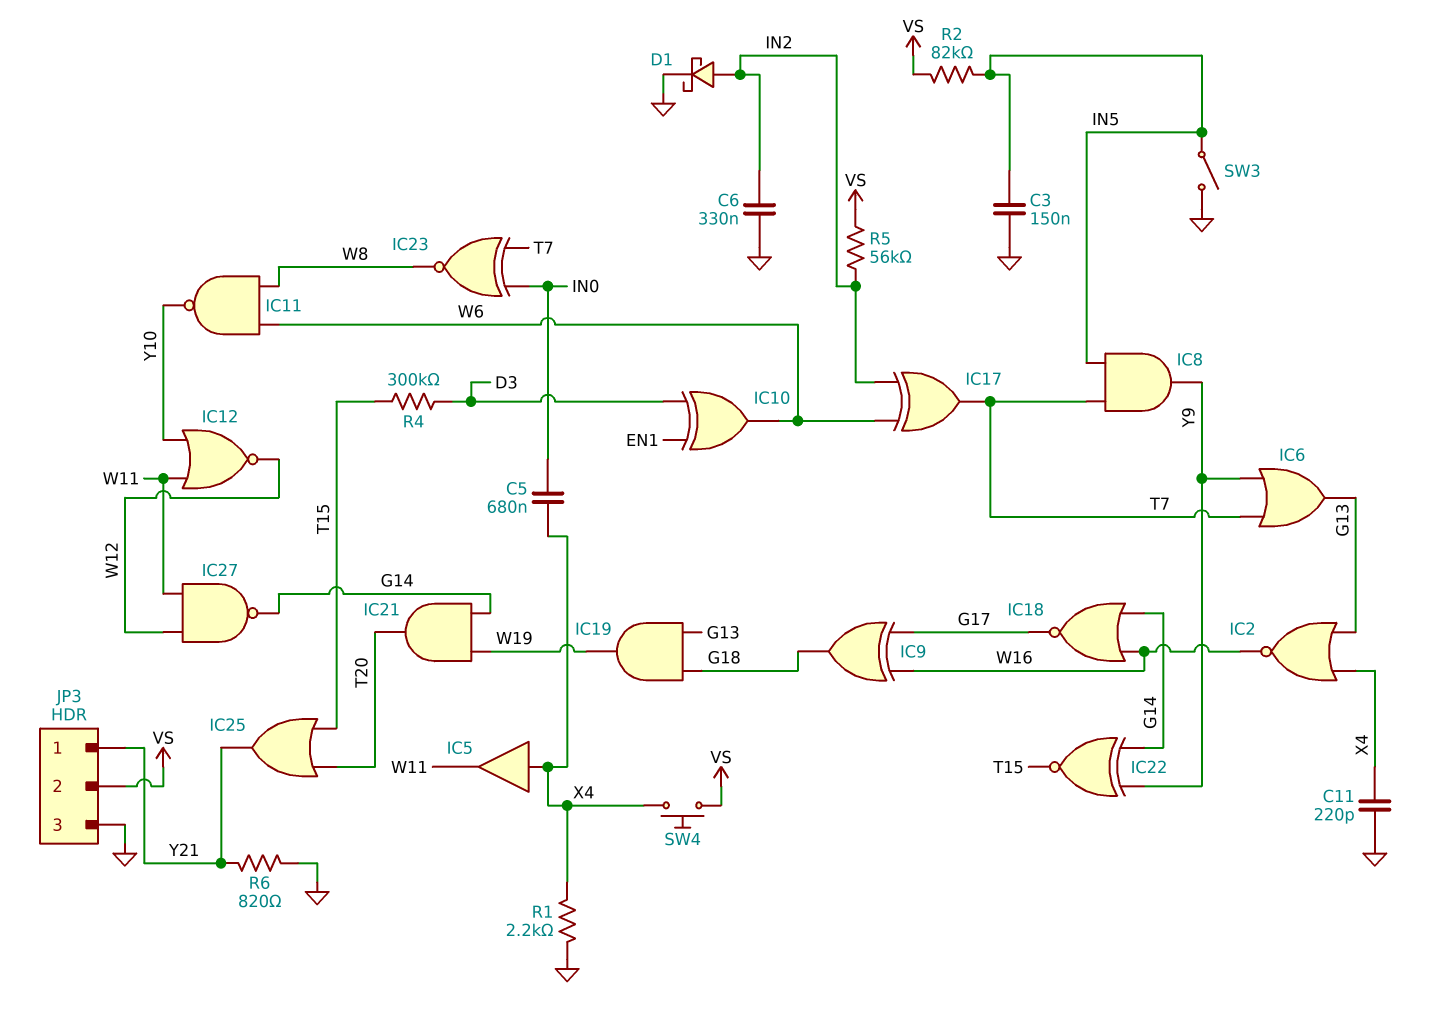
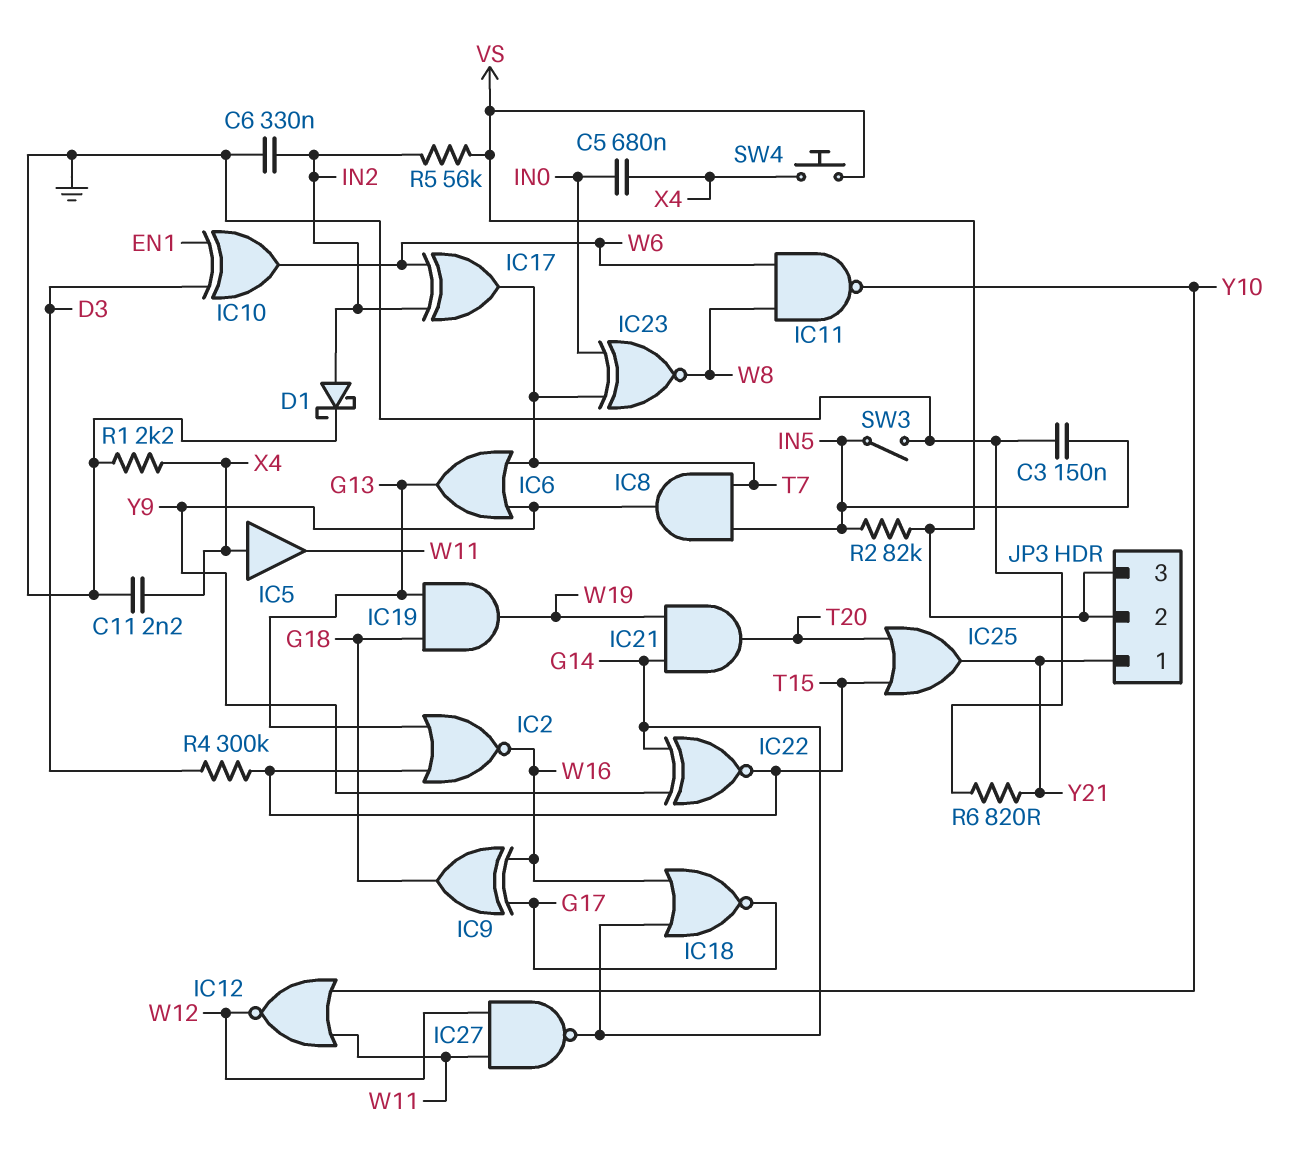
C11: 220pF (GND, X4) -> 2.2nF (GND, X4)
IC2: NOR (in G13, in X4, out W16) -> NOR (in G13, in T15, out W16)
JP3 pin 3: GND -> VS

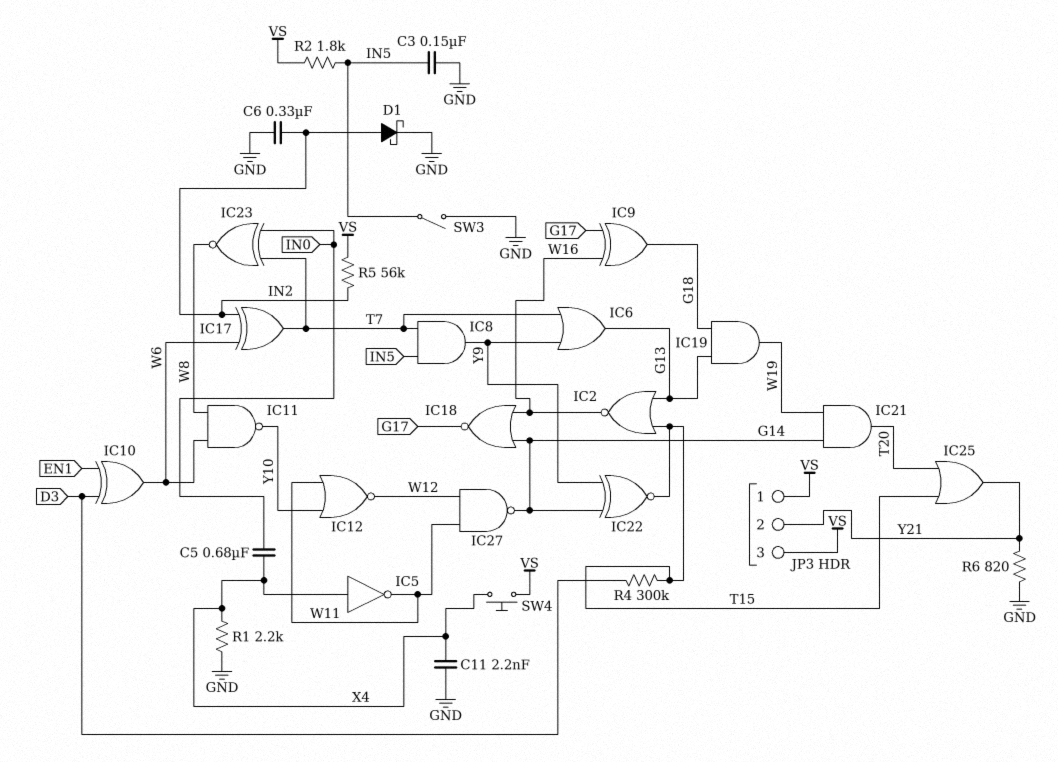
IC5: buffer (in X4, out W11) -> NOT (in X4, out W11)
JP3 pin 1: Y21 -> VS
JP3 pin 2: VS -> Y21
R2: 82k (IN5, VS) -> 1.8k (IN5, VS)

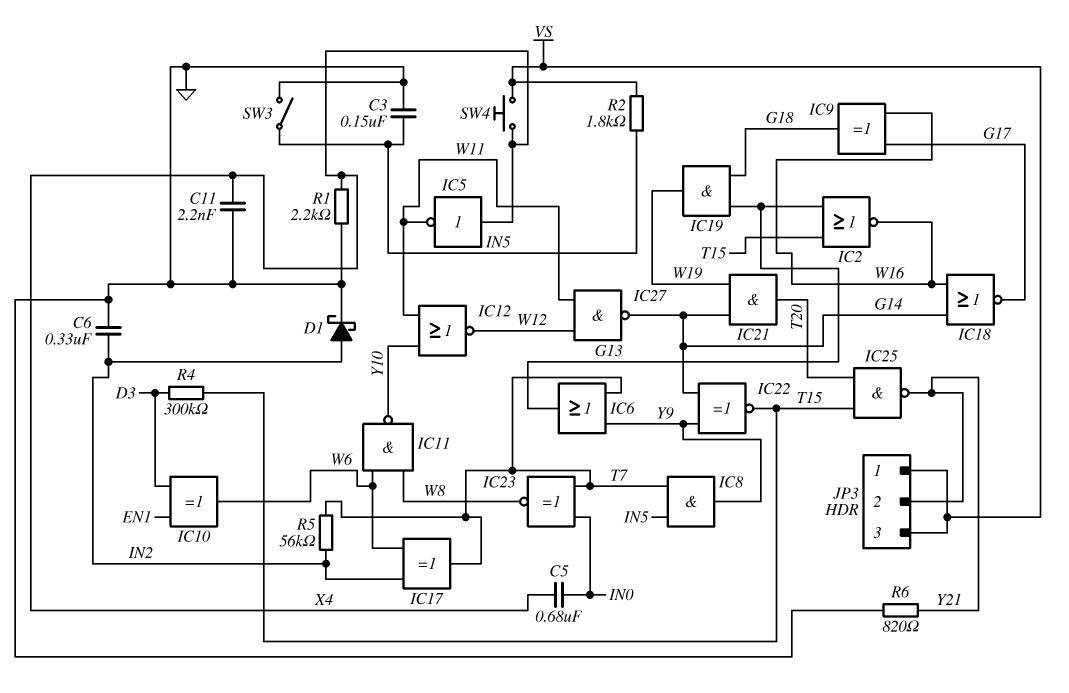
IC25: OR (in T15, in T20, out Y21) -> NAND (in T15, in T20, out Y21)
R5: 56k (IN2, VS) -> 56k (IN2, T7)

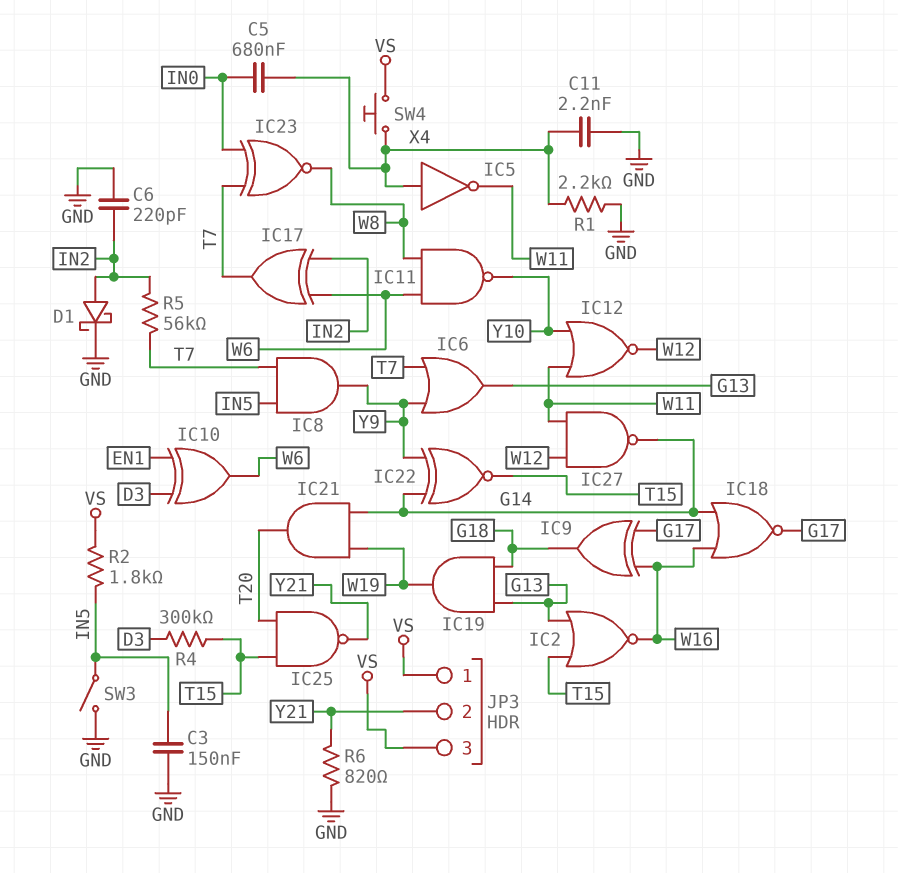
C6: 330nF (GND, IN2) -> 220pF (GND, IN2)

